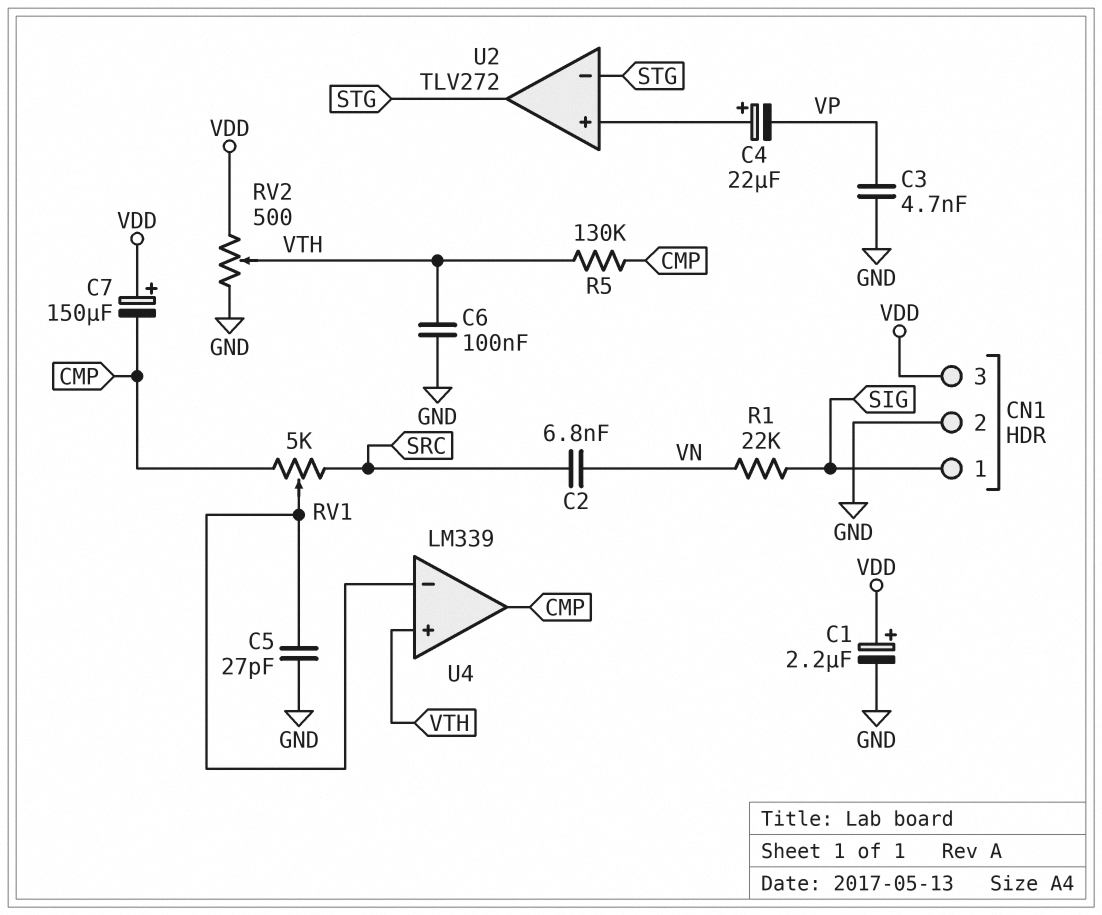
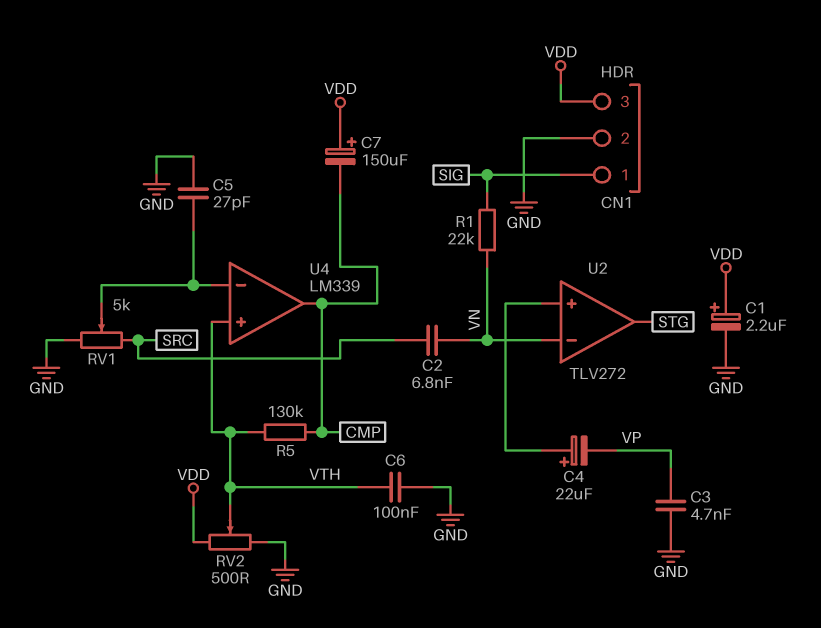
RV1: 5k (CMP, SRC, wiper U4/in-) -> 5k (GND, SRC, wiper U4/in-)
U2 pin in-: STG -> VN

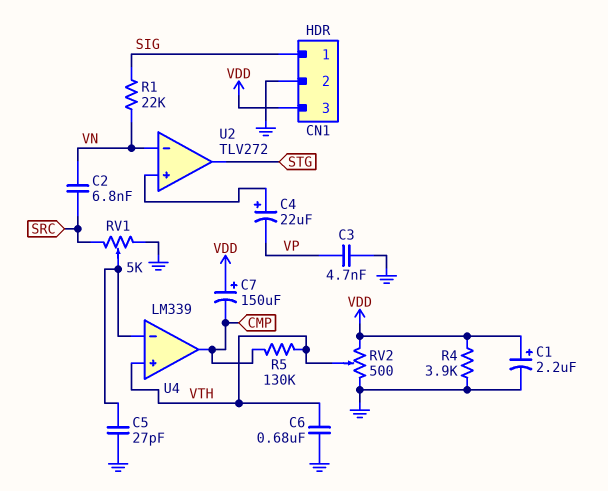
C6: 100nF (GND, VTH) -> 680nF (GND, VTH)
R4: none -> 3.9k (GND, VDD)

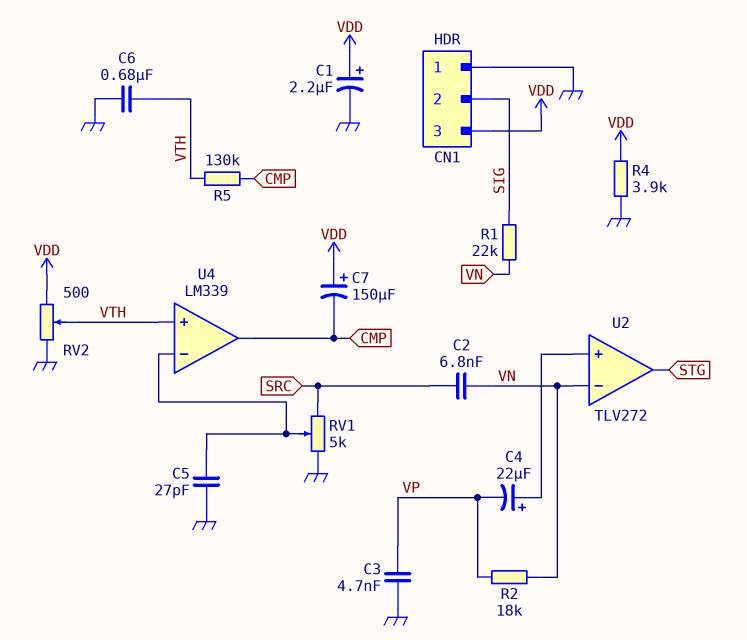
CN1 pin 1: SIG -> GND
CN1 pin 2: GND -> SIG
R2: none -> 18k (VN, VP)

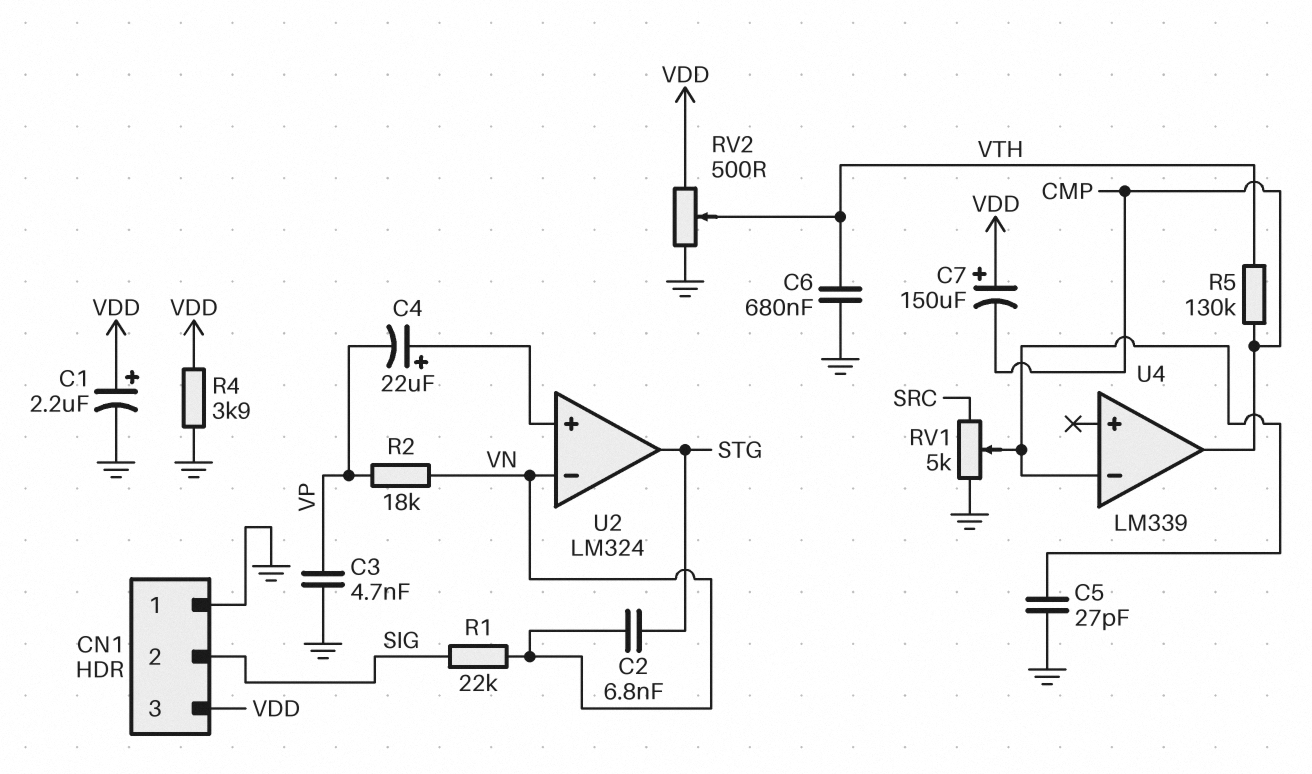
C2: 6.8nF (SRC, VN) -> 6.8nF (STG, VN)
U2: TLV272 -> LM324
U4 pin in+: VTH -> none

